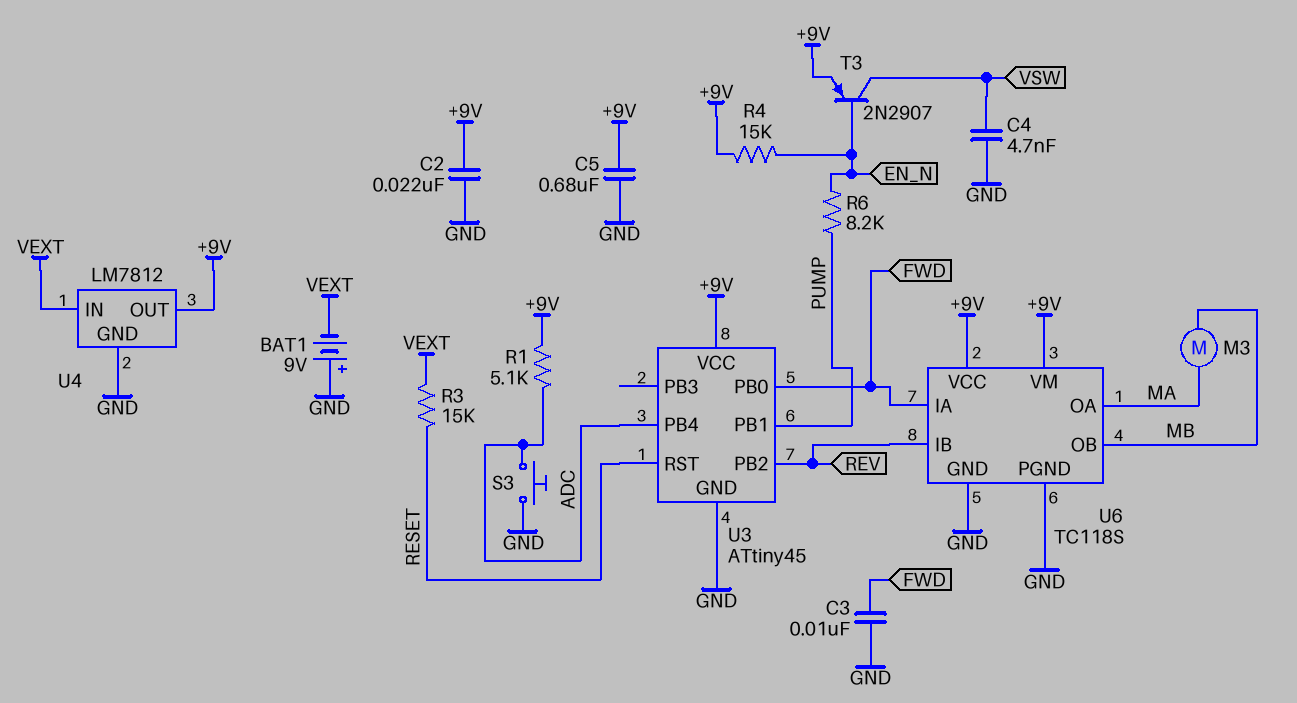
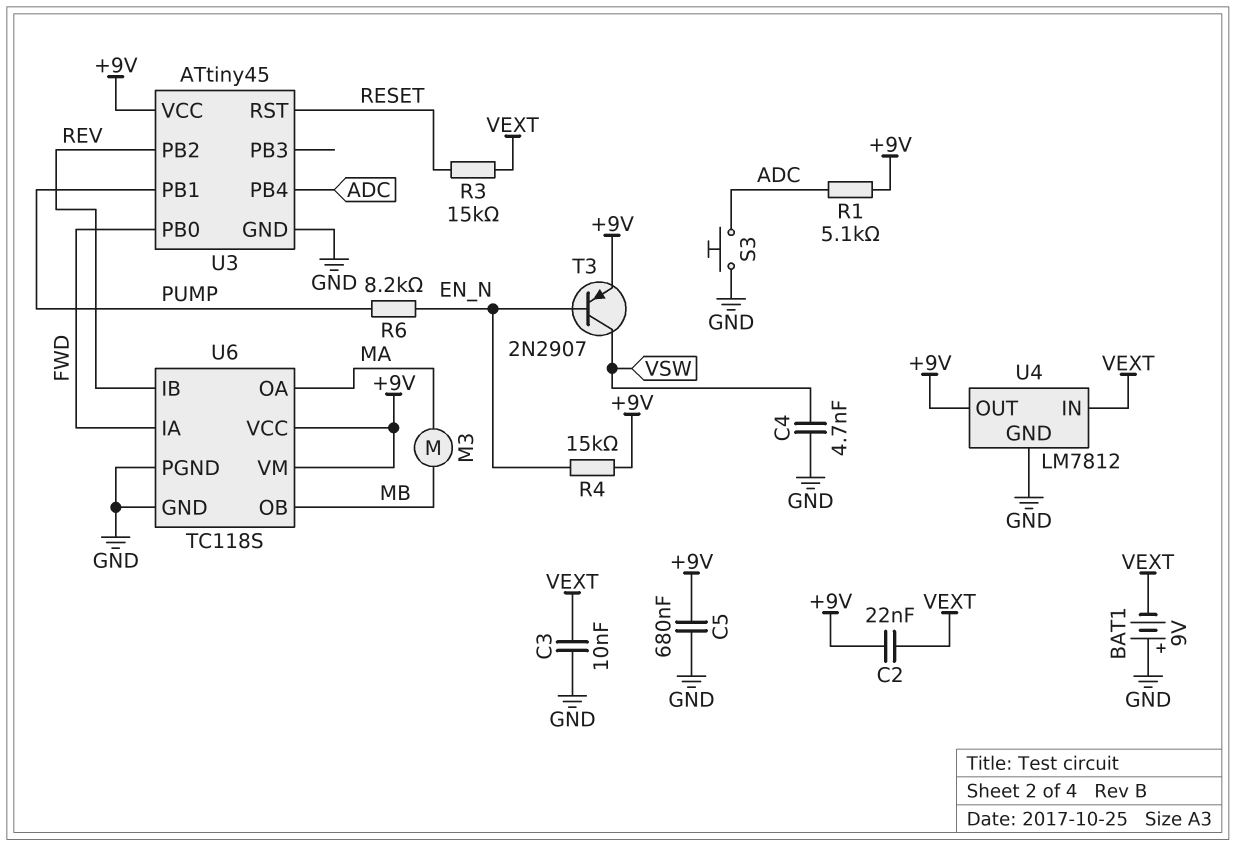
C2: 22nF (+9V, GND) -> 22nF (+9V, VEXT)
C3: 10nF (FWD, GND) -> 10nF (GND, VEXT)

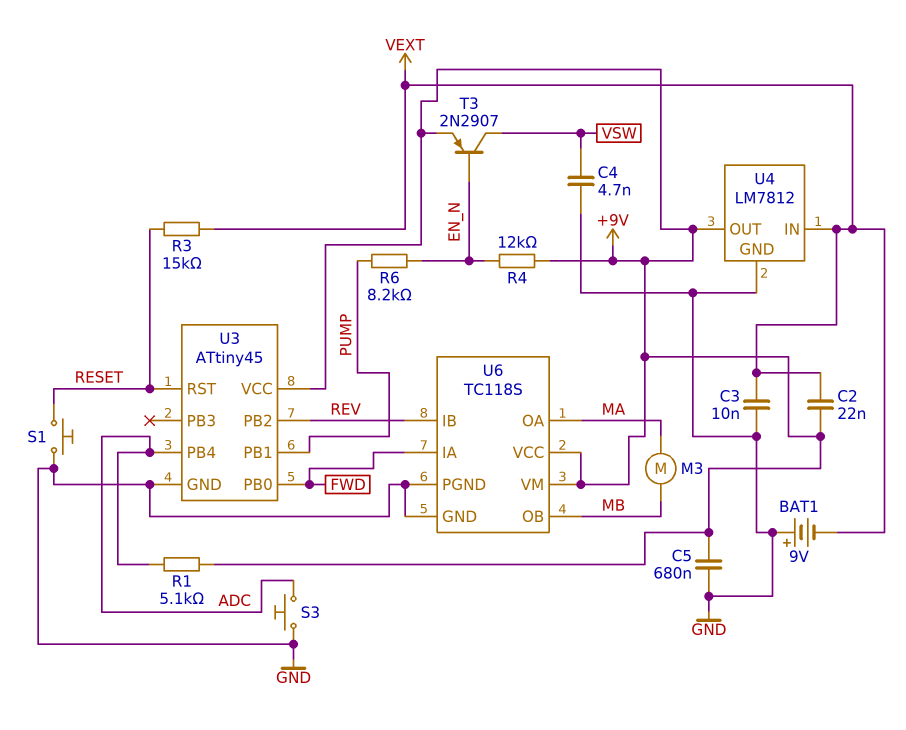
R4: 15k (+9V, EN_N) -> 12k (+9V, EN_N)
S1: none -> button (GND, RESET)

